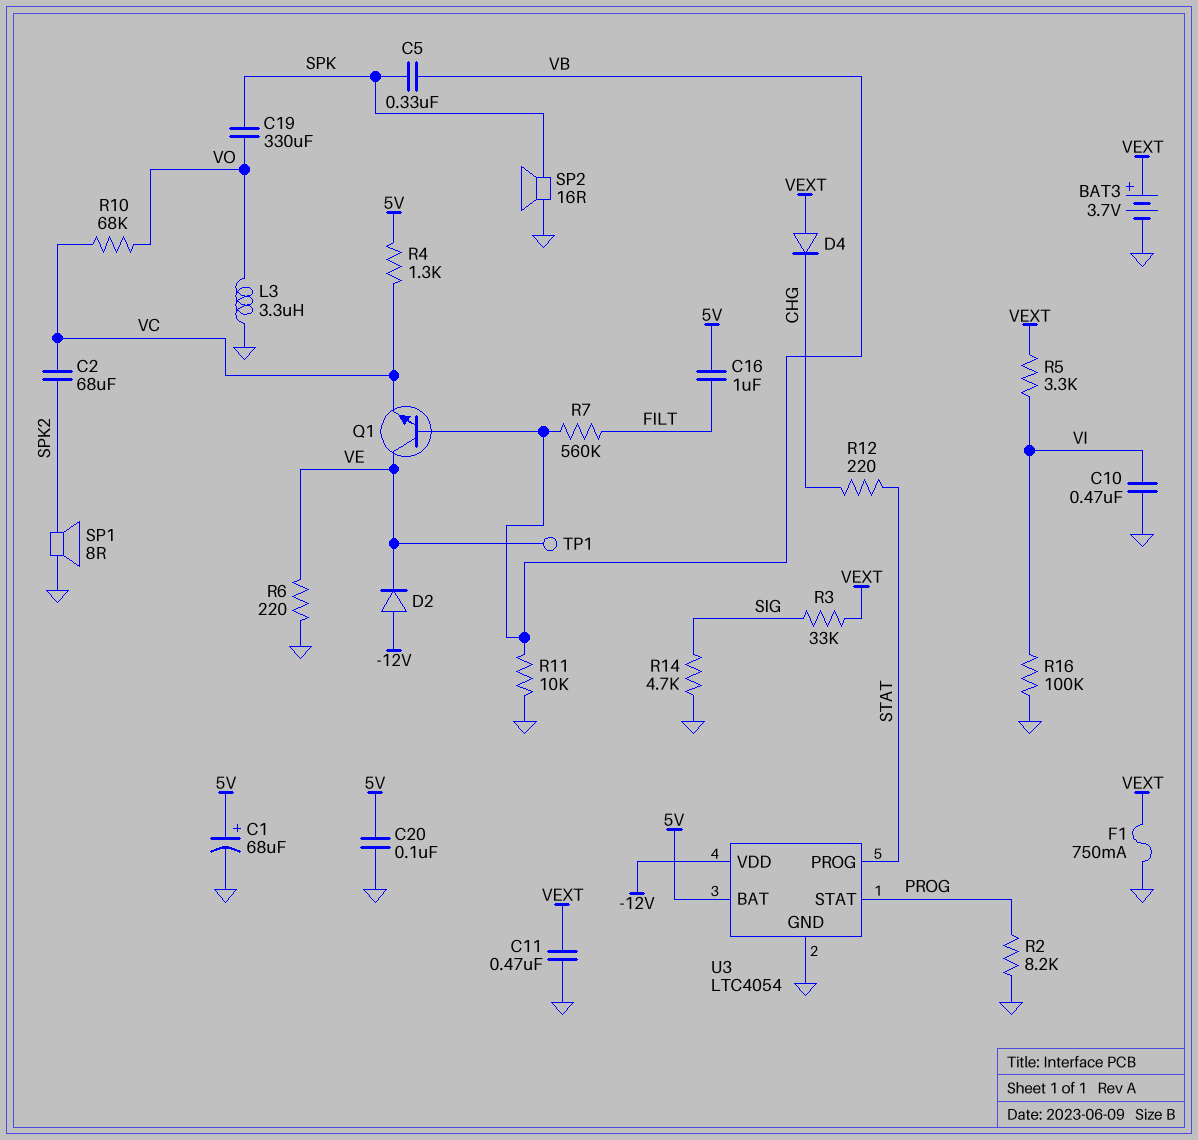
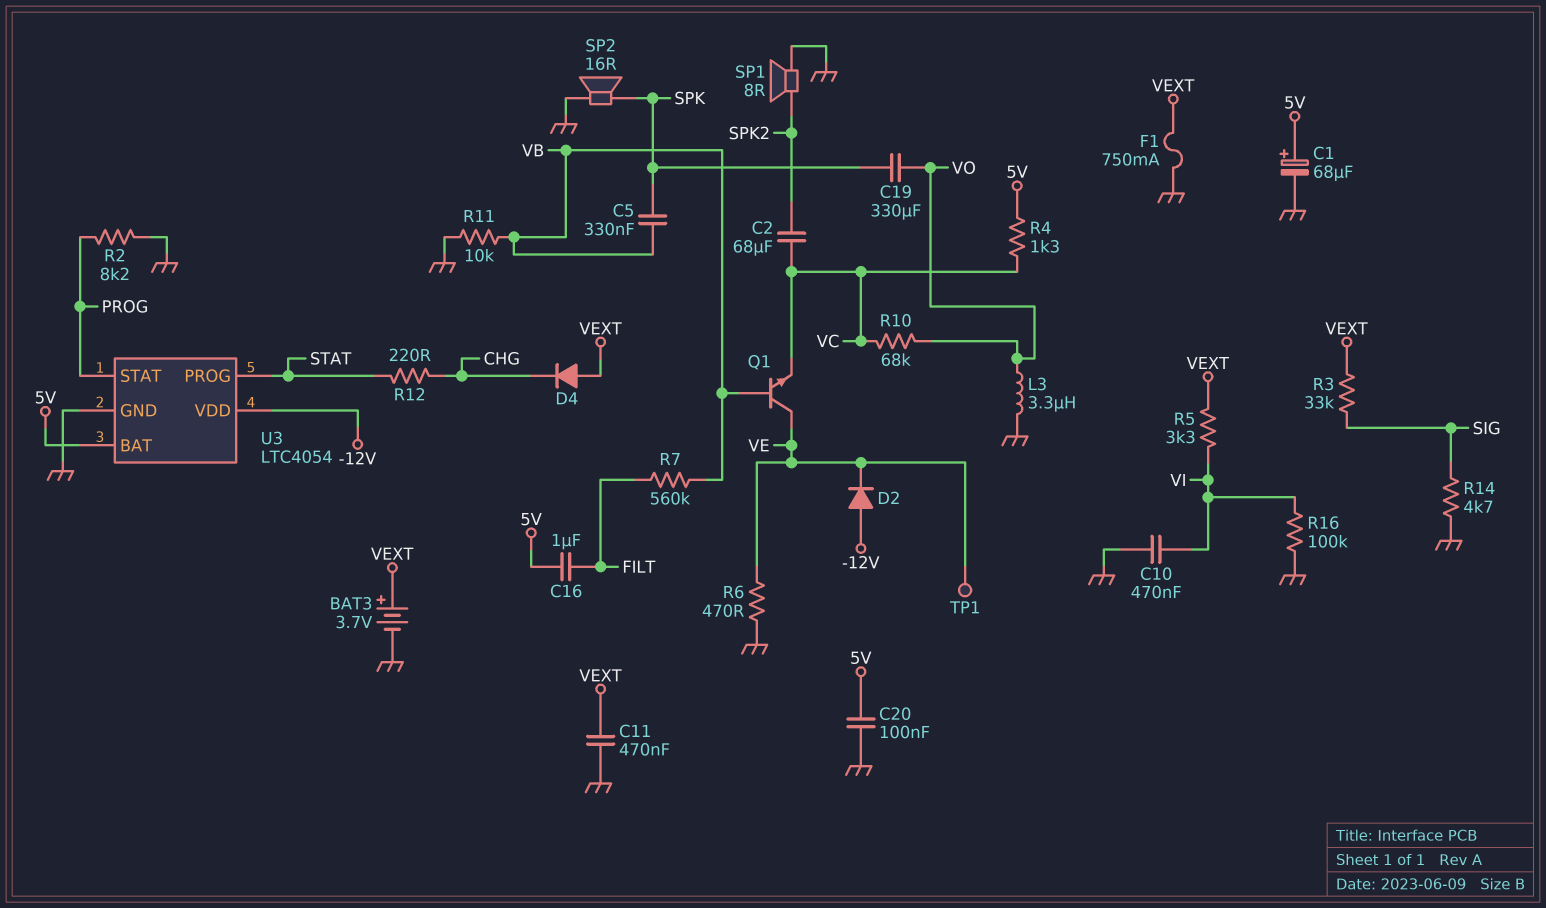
R6: 220 (GND, VE) -> 470 (GND, VE)

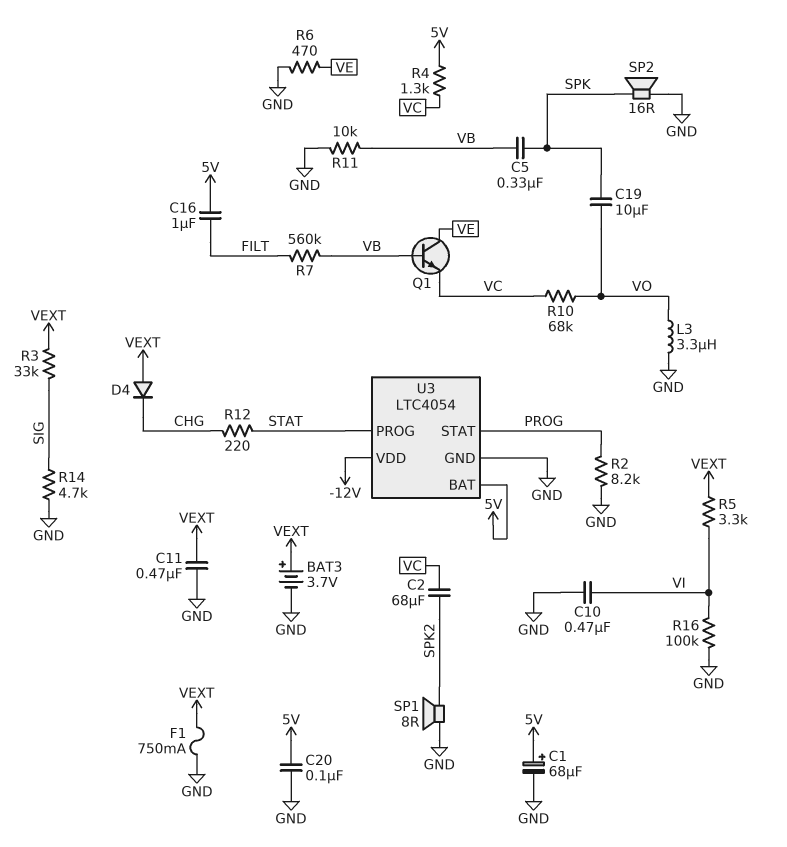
C19: 330uF (SPK, VO) -> 10uF (SPK, VO)
D2: diode (A -12V, K VE) -> none
TP1: test point (VE) -> none

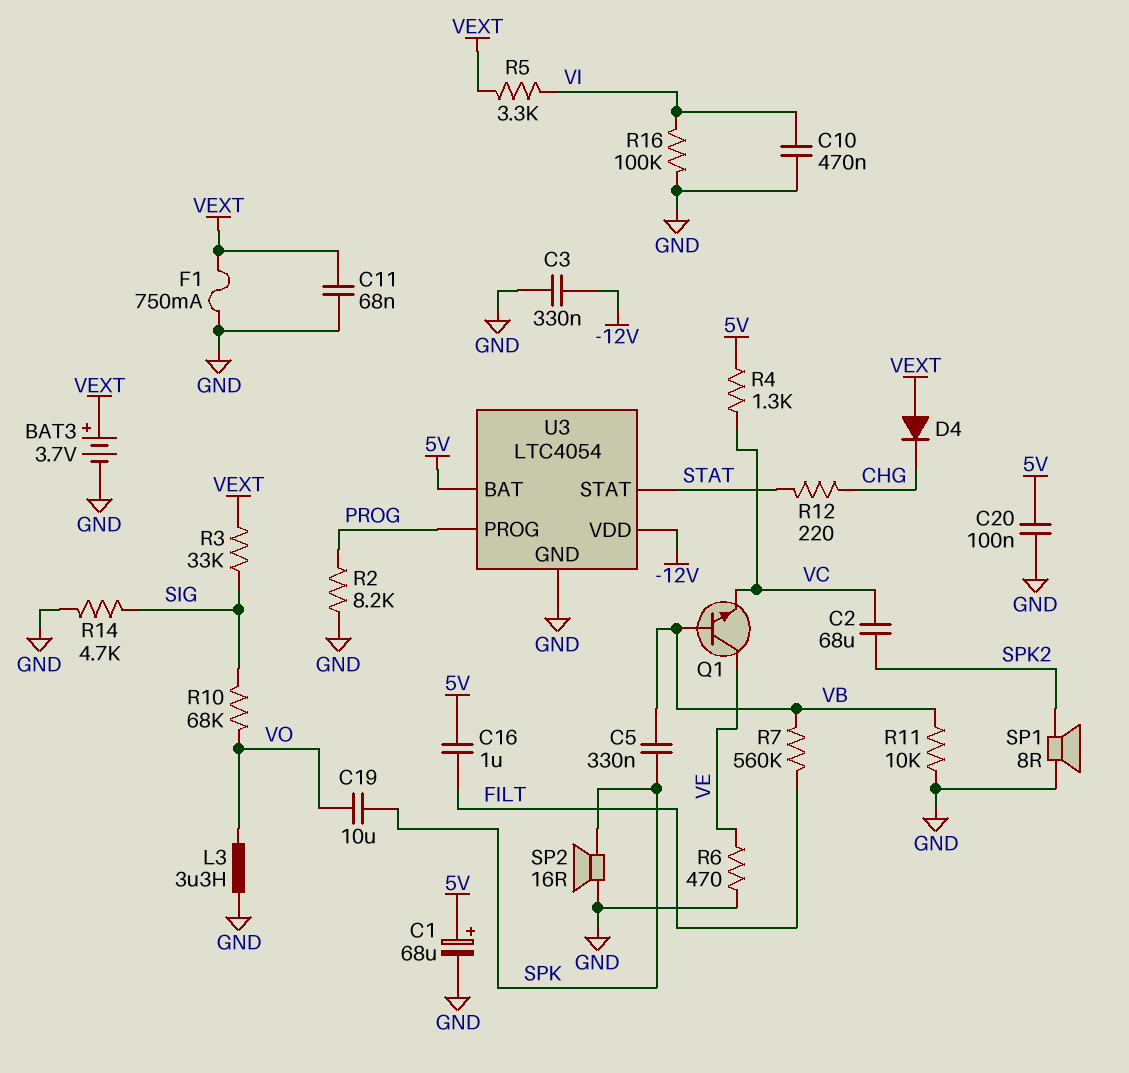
C3: none -> 330nF (-12V, GND)
C11: 470nF (GND, VEXT) -> 68nF (GND, VEXT)
R10: 68k (VC, VO) -> 68k (SIG, VO)
U3 pin PROG: STAT -> PROG
U3 pin STAT: PROG -> STAT

